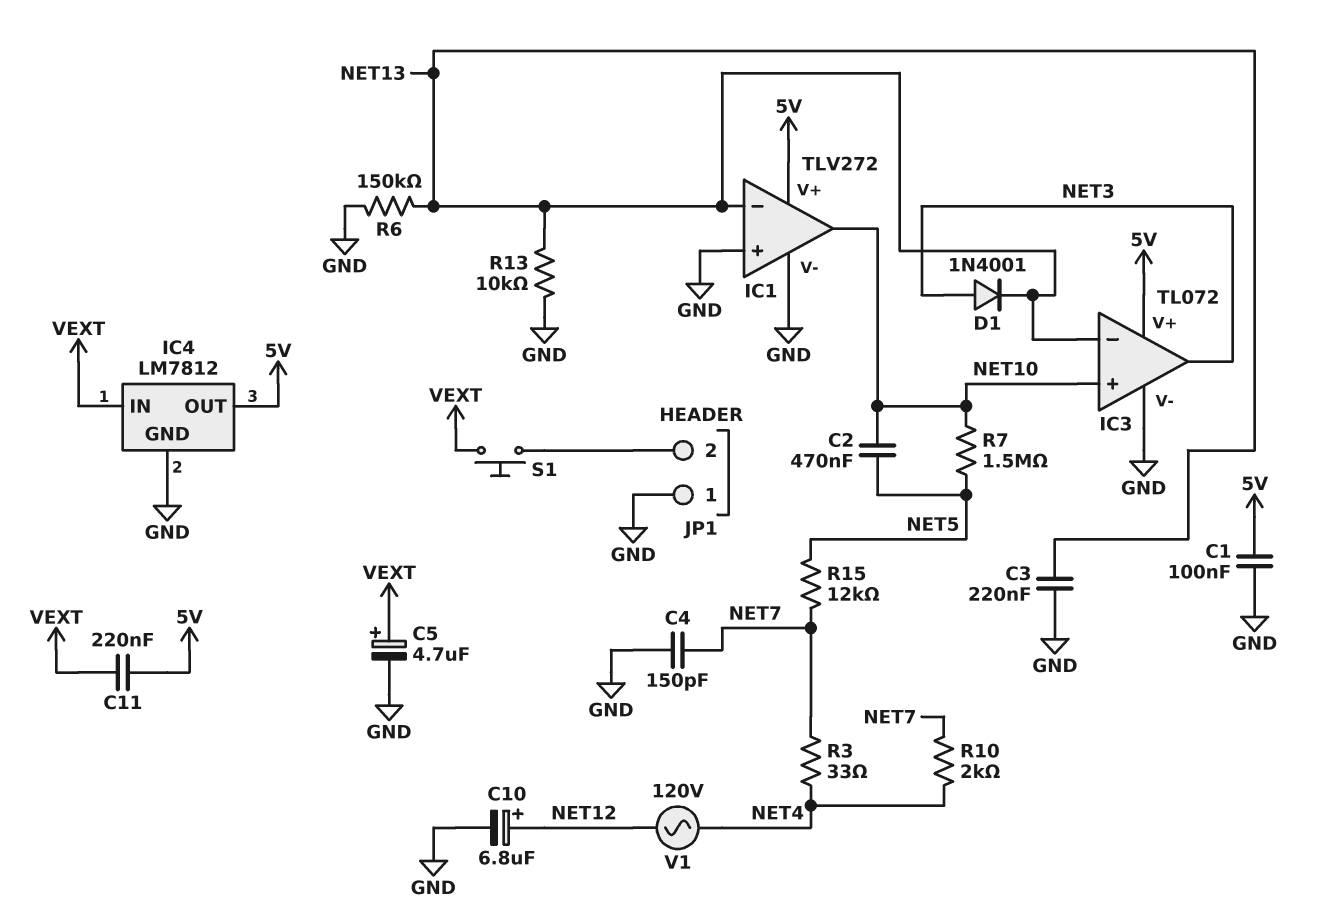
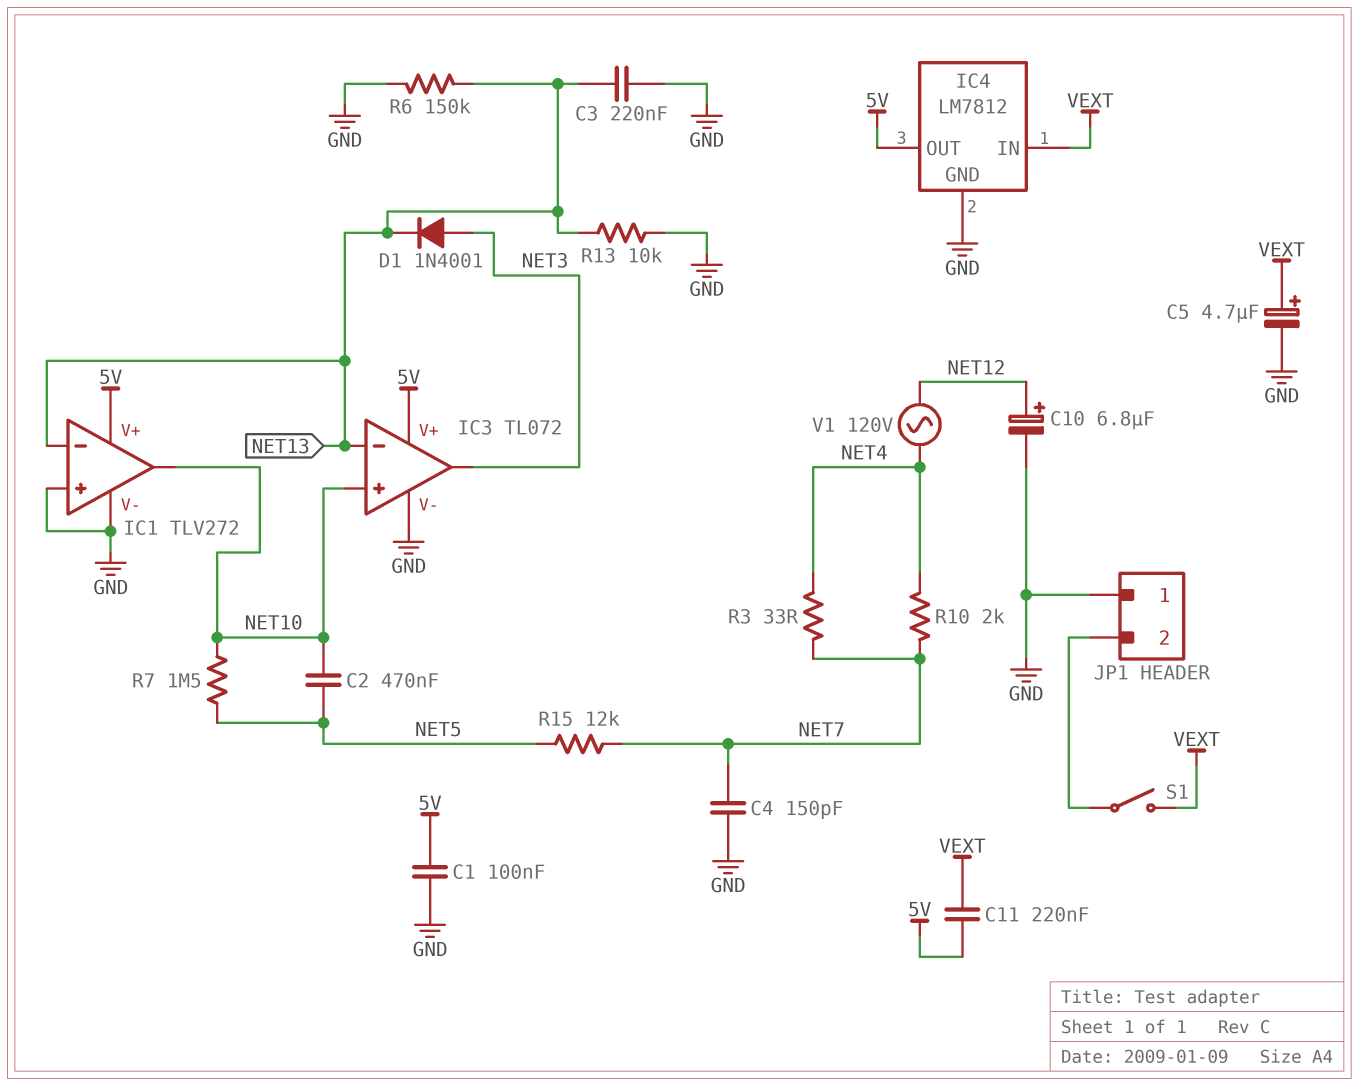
S1: button (JP1/2, VEXT) -> switch (JP1/2, VEXT)

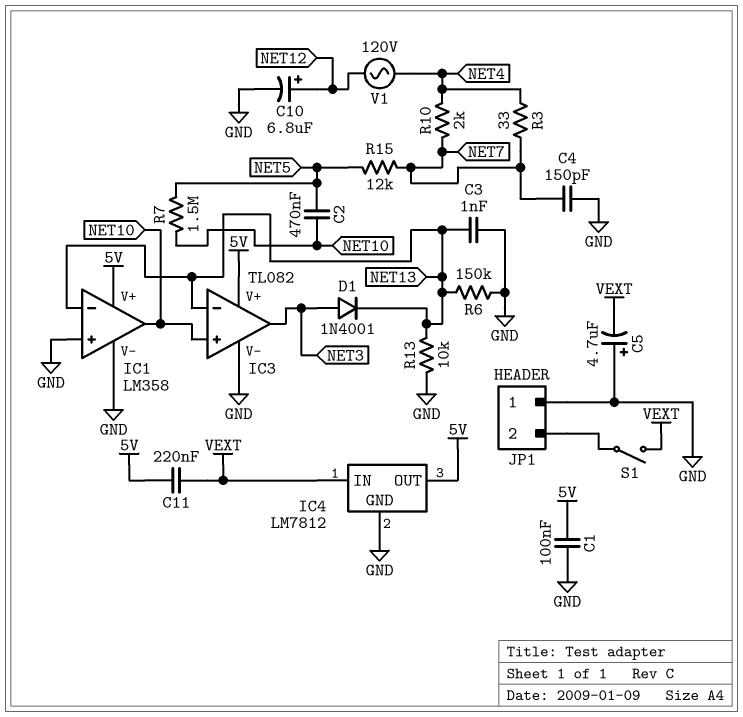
C3: 220nF (GND, NET13) -> 1nF (GND, NET13)
C5: 4.7uF (plus VEXT, minus GND) -> 4.7uF (plus GND, minus VEXT)
IC1: TLV272 -> LM358
IC3: TL072 -> TL082

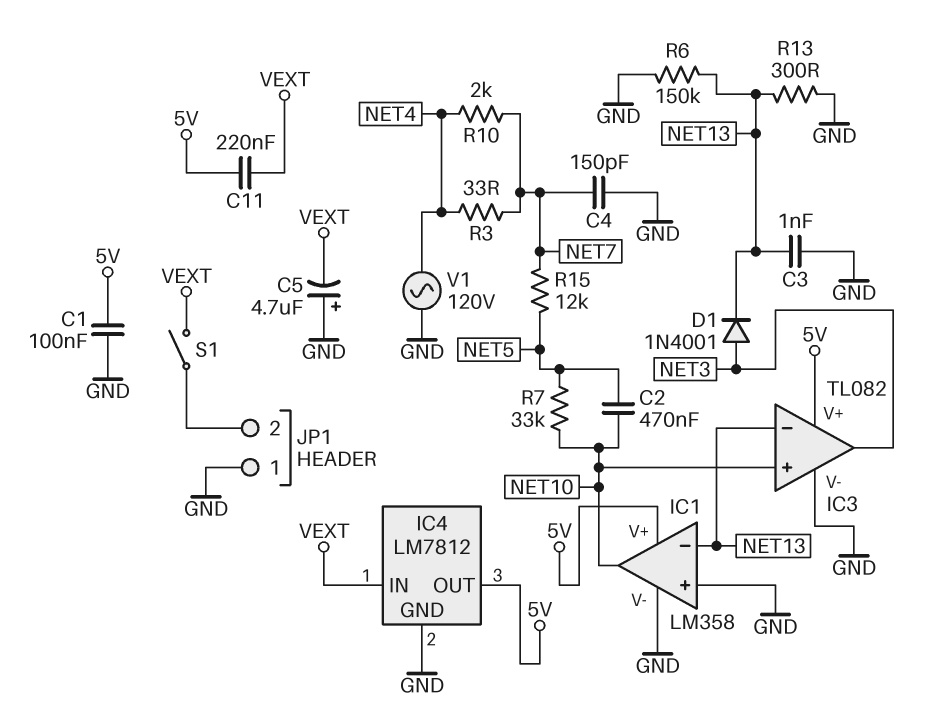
C10: 6.8uF (plus NET12, minus GND) -> none
R7: 1.5M (NET5, NET10) -> 33k (NET5, NET10)
R13: 10k (GND, NET13) -> 300 (GND, NET13)
V1: AC 120V (NET4, NET12) -> AC 120V (GND, NET4)

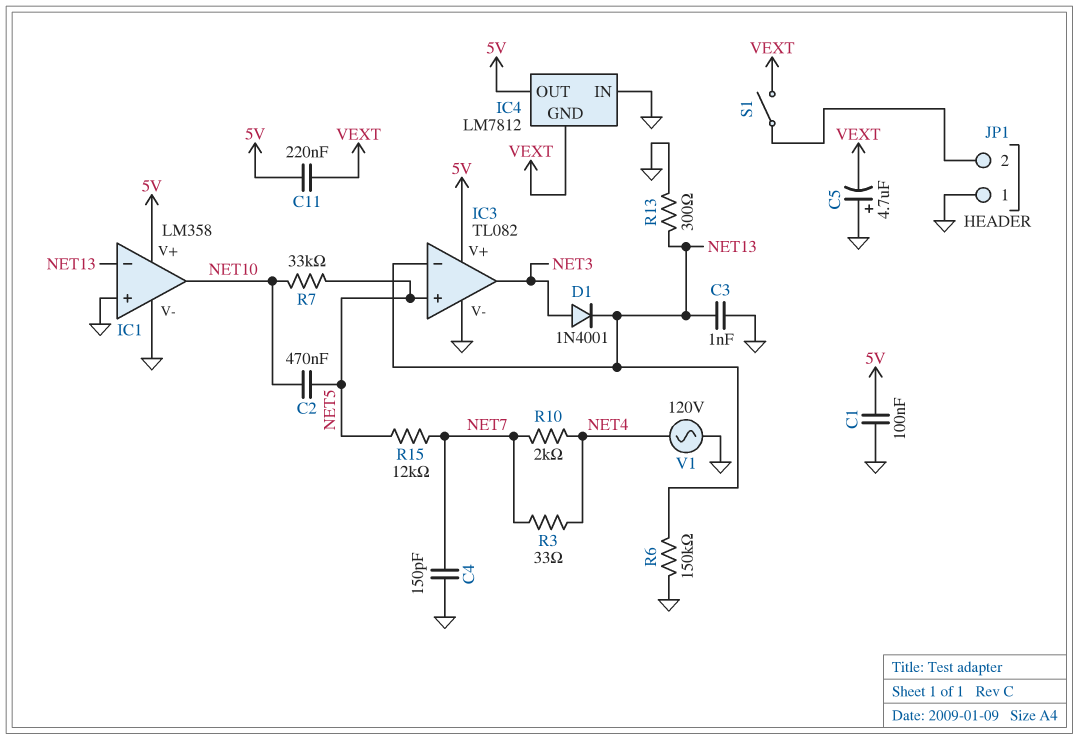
IC3 pin in+: NET10 -> NET5
IC4 pin GND: GND -> VEXT
IC4 pin IN: VEXT -> GND

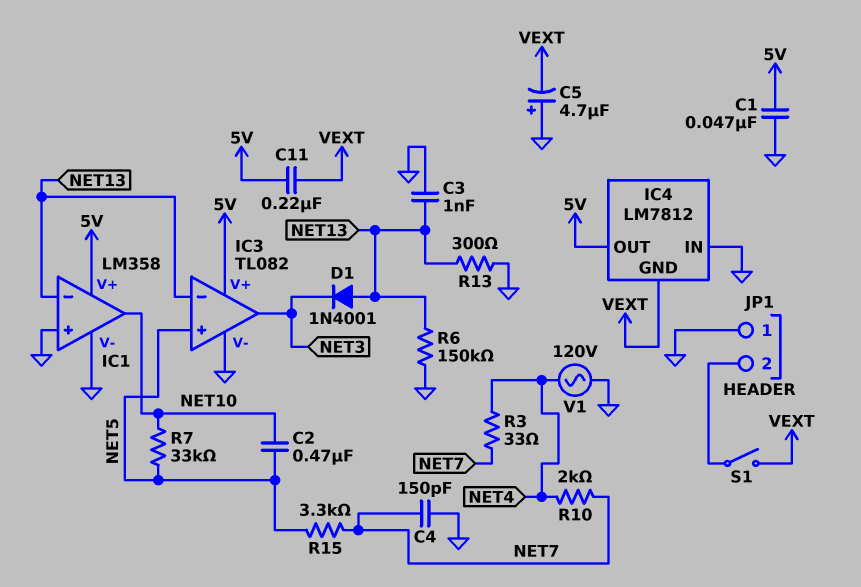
C1: 100nF (5V, GND) -> 47nF (5V, GND)
D1: diode 1N4001 (A NET3, K NET13) -> diode 1N4001 (A NET13, K NET3)
R15: 12k (NET5, NET7) -> 3.3k (NET5, NET7)

